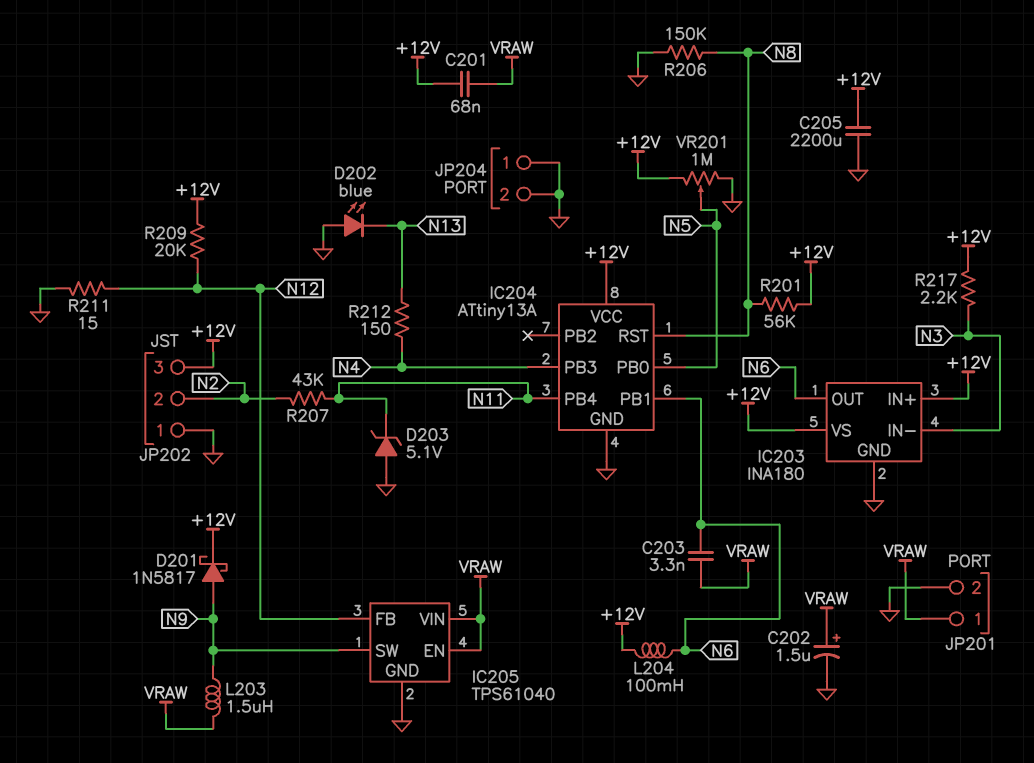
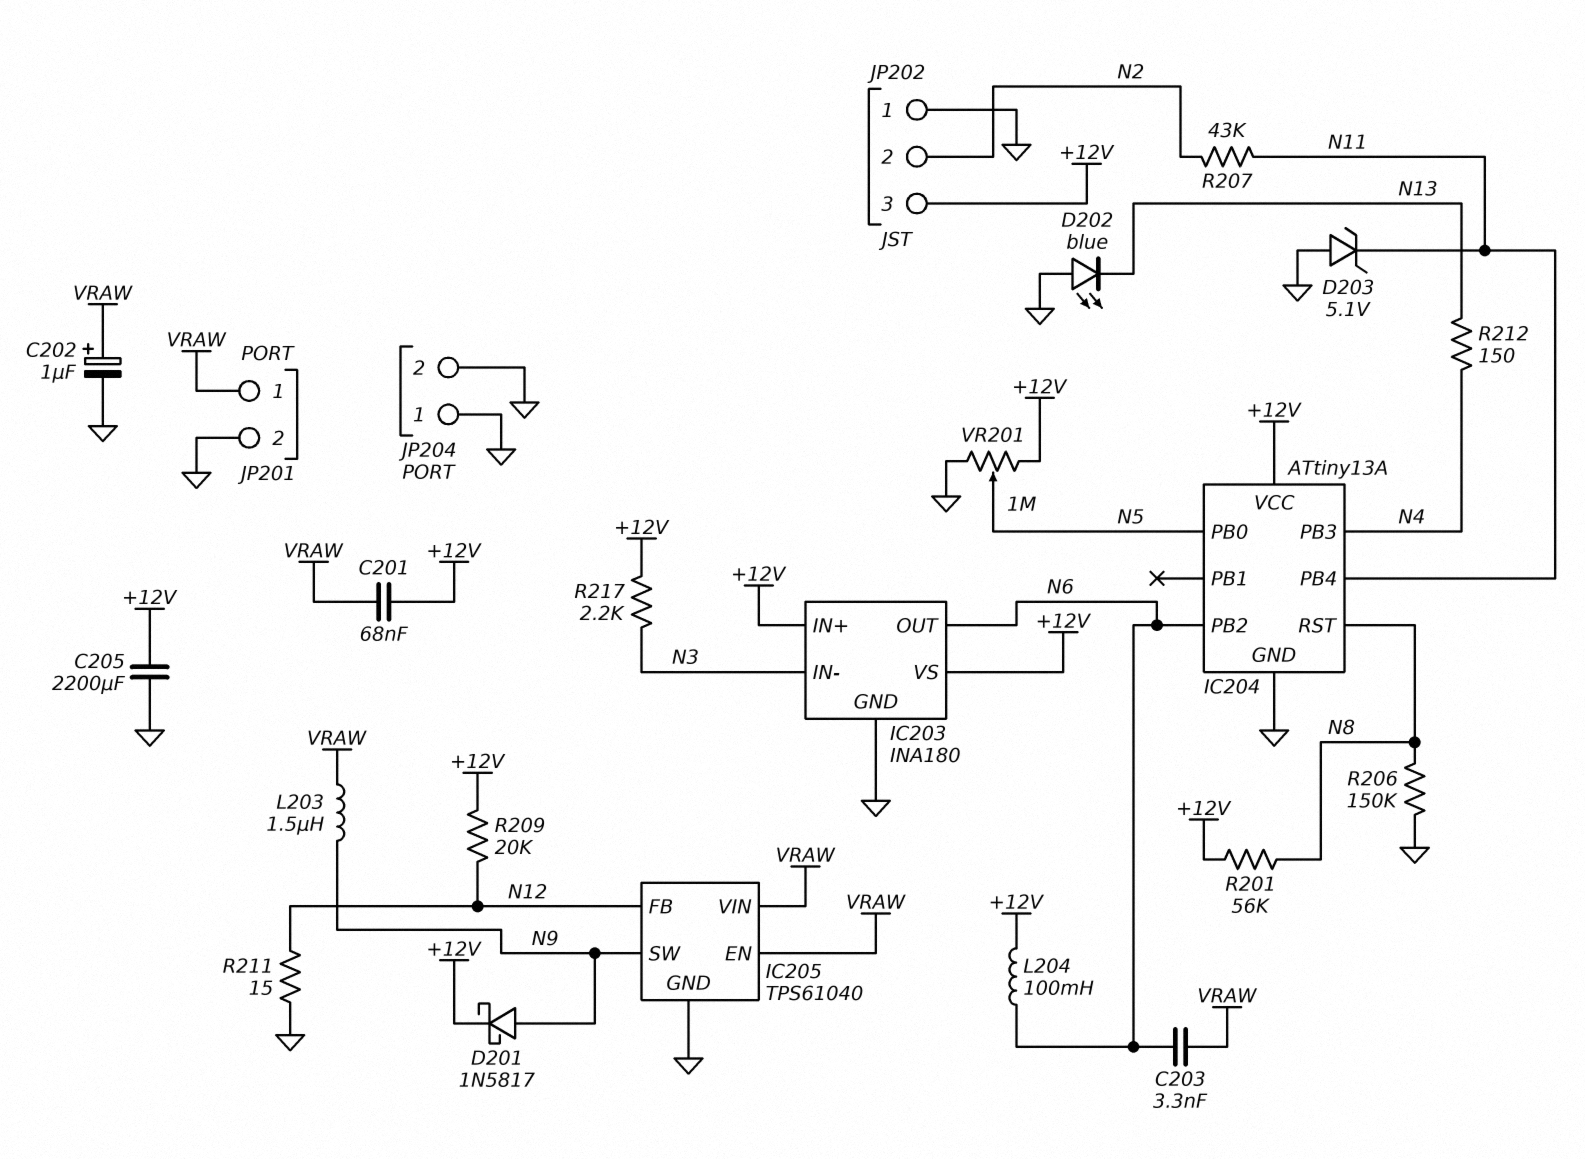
C202: 1.5uF (plus VRAW, minus GND) -> 1uF (plus VRAW, minus GND)
IC204 pin PB1: N6 -> none
IC204 pin PB2: none -> N6

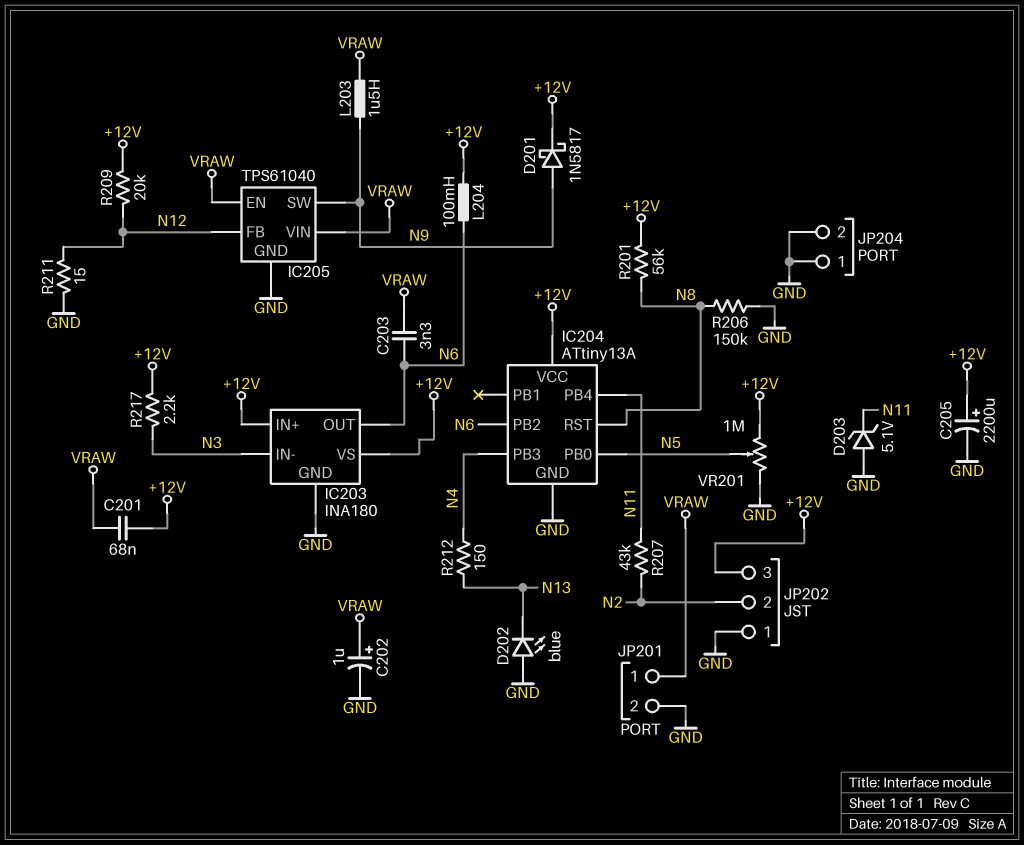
C205: 2200uF (+12V, GND) -> 2200uF (plus +12V, minus GND)

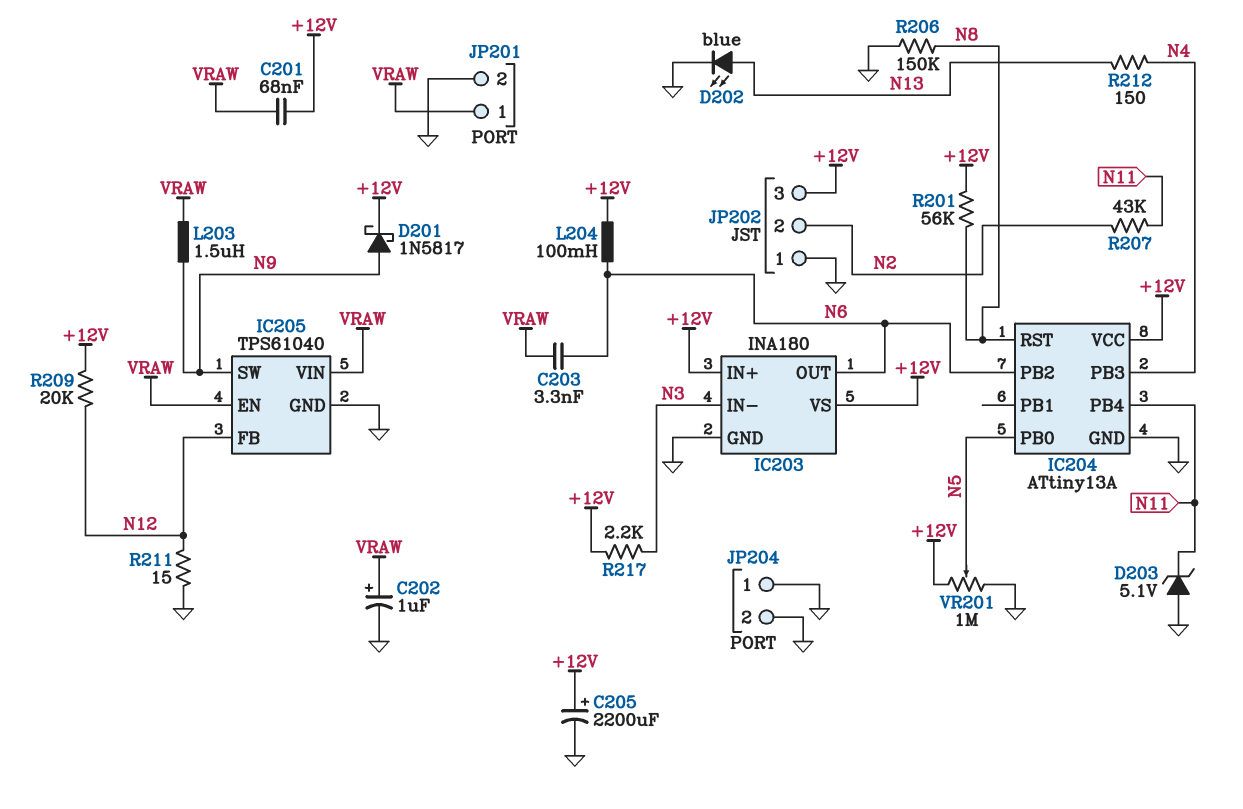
D202: LED blue (A GND, K N13) -> LED blue (A N13, K GND)

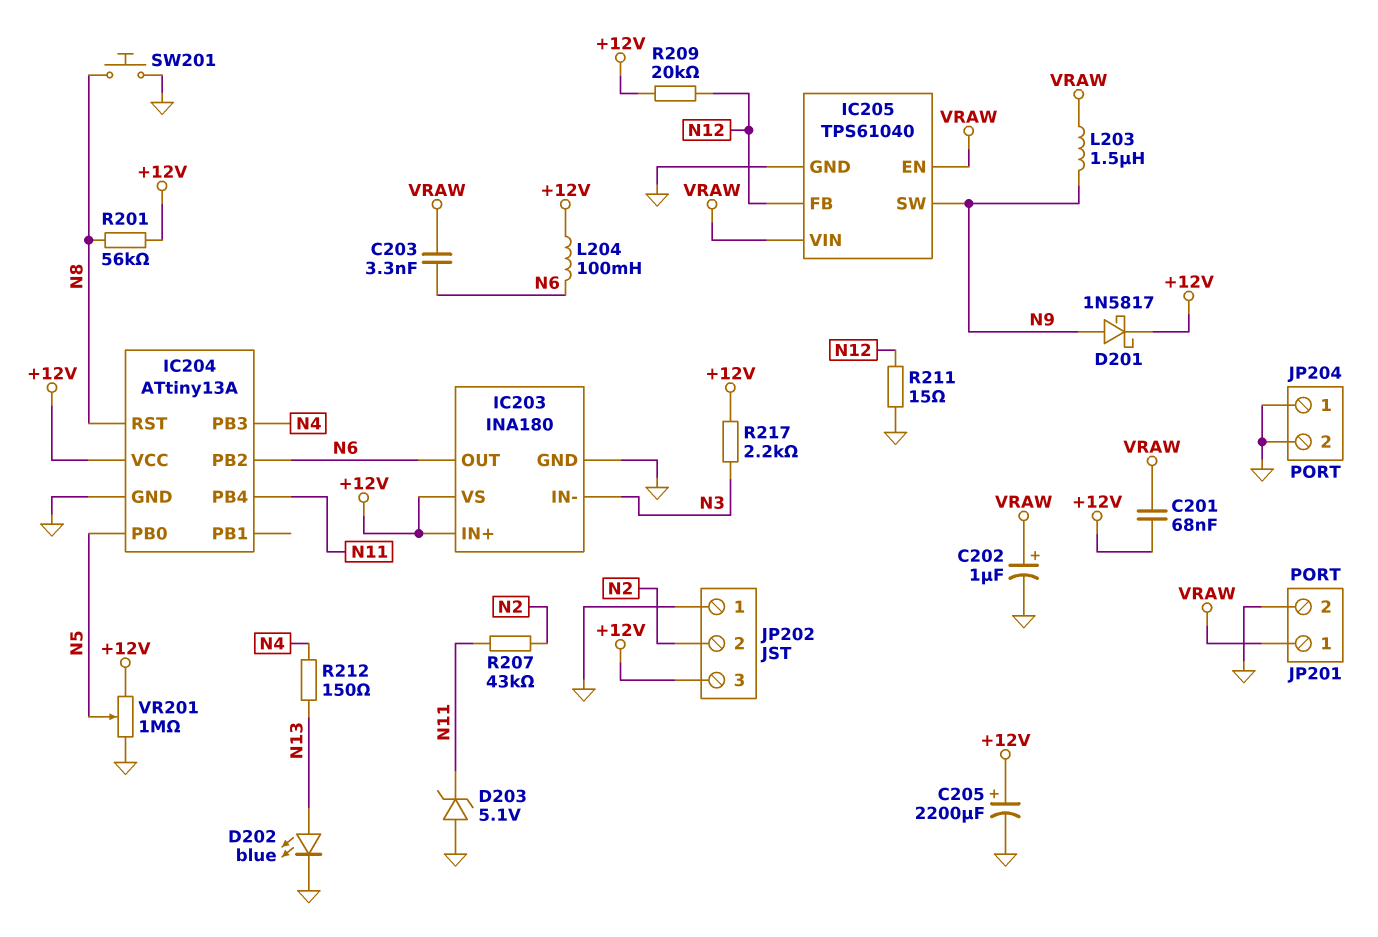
R206: 150k (GND, N8) -> none
SW201: none -> button (GND, N8)

